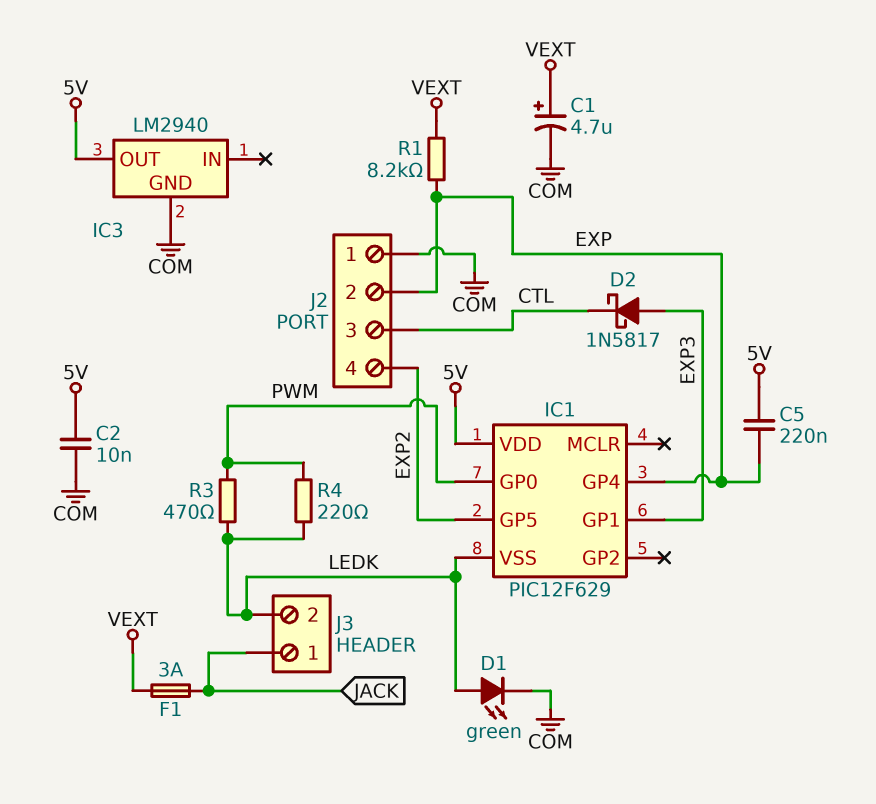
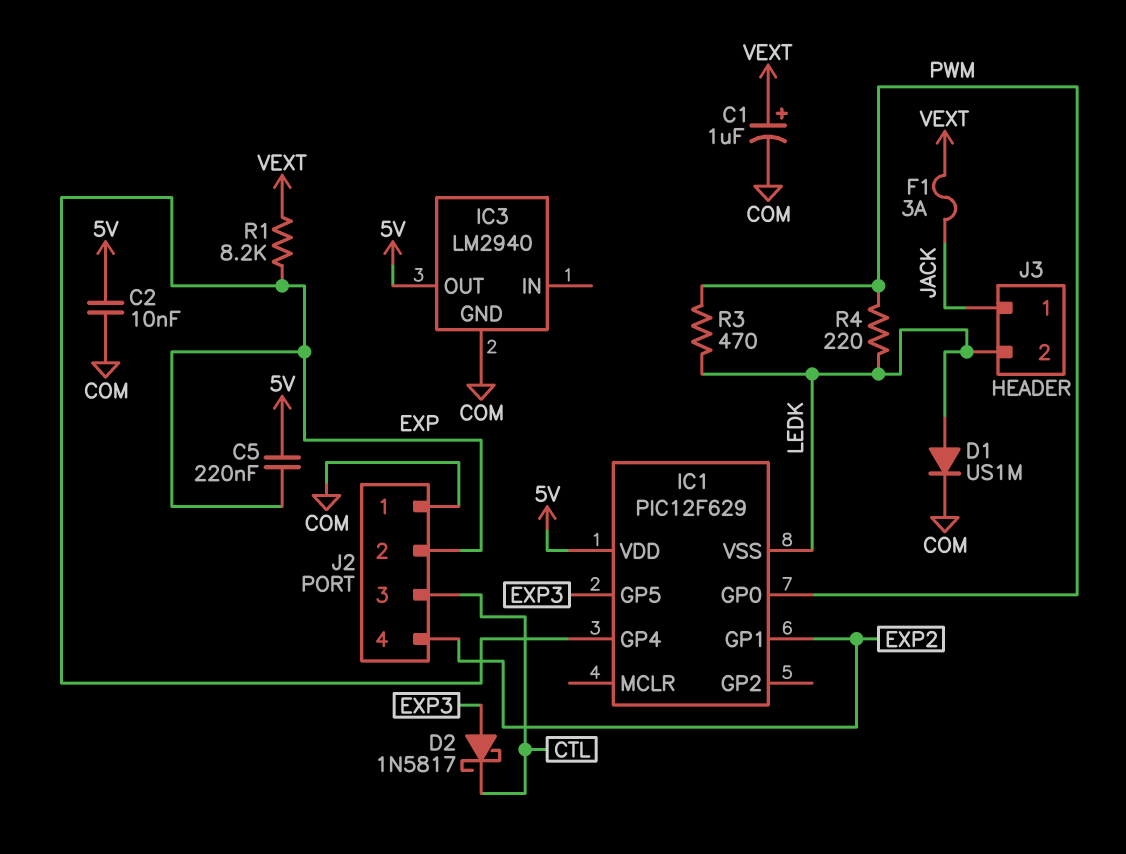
C1: 4.7uF (plus VEXT, minus COM) -> 1uF (plus VEXT, minus COM)
D1: LED green (A LEDK, K COM) -> diode US1M (A LEDK, K COM)
IC1 pin GP1: EXP3 -> EXP2
IC1 pin GP5: EXP2 -> EXP3

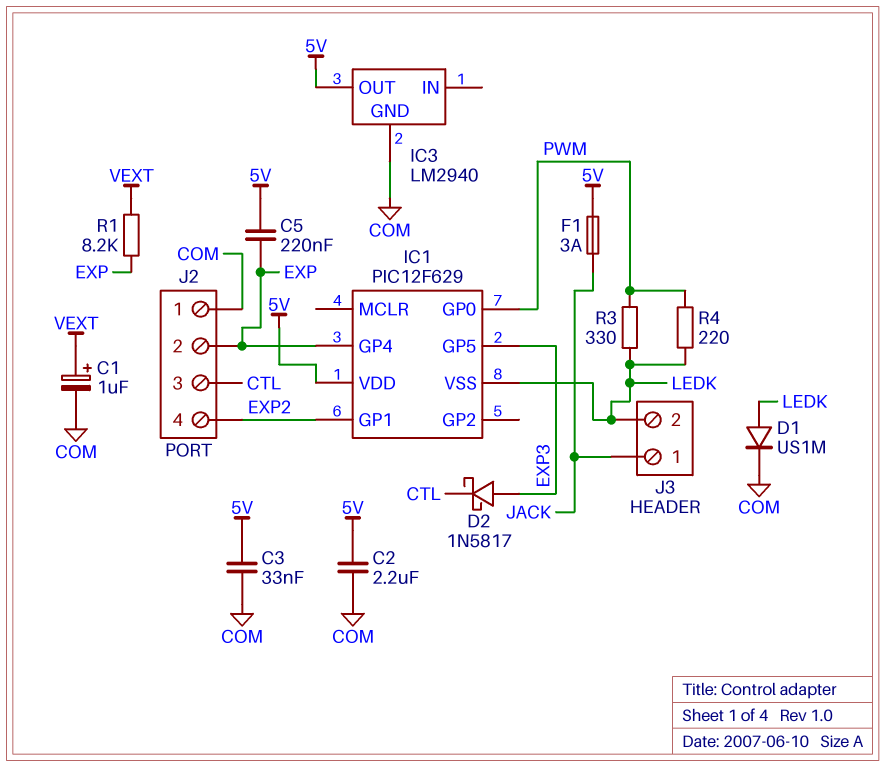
C2: 10nF (5V, COM) -> 2.2uF (5V, COM)
C3: none -> 33nF (5V, COM)
F1: 3A (JACK, VEXT) -> 3A (5V, JACK)
R3: 470 (LEDK, PWM) -> 330 (LEDK, PWM)

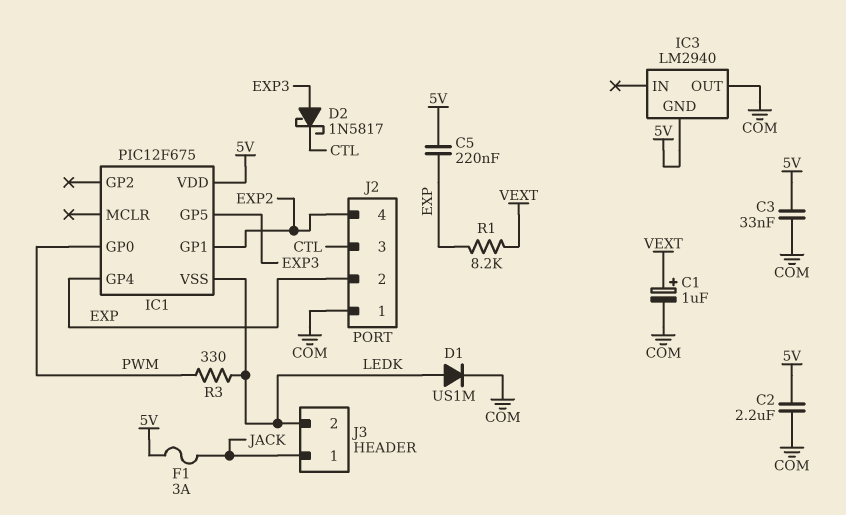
IC1: PIC12F629 -> PIC12F675
IC3 pin GND: COM -> 5V
IC3 pin OUT: 5V -> COM
R4: 220 (LEDK, PWM) -> none

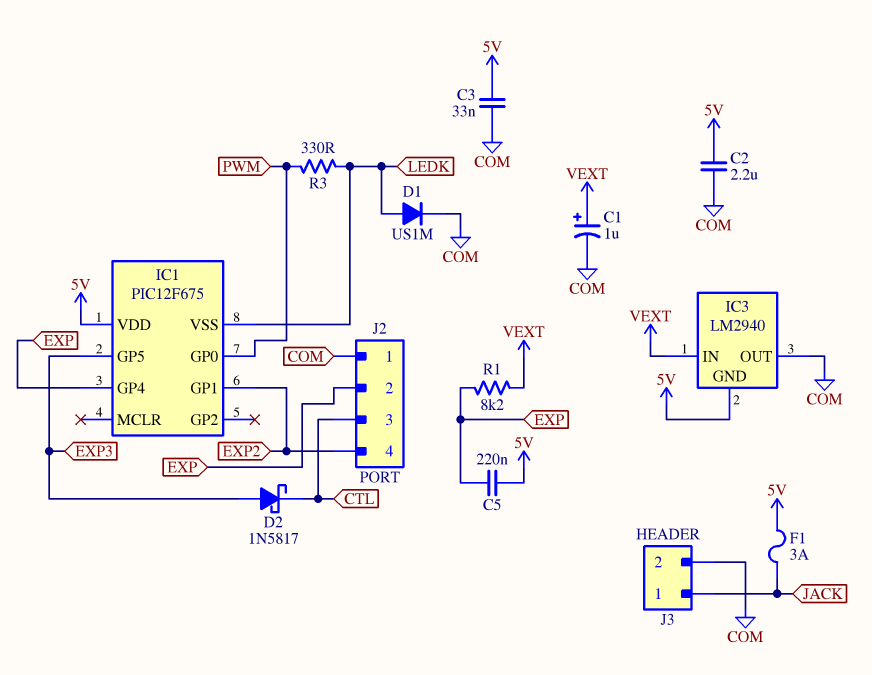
IC3 pin IN: none -> VEXT
J3 pin 2: LEDK -> COM

